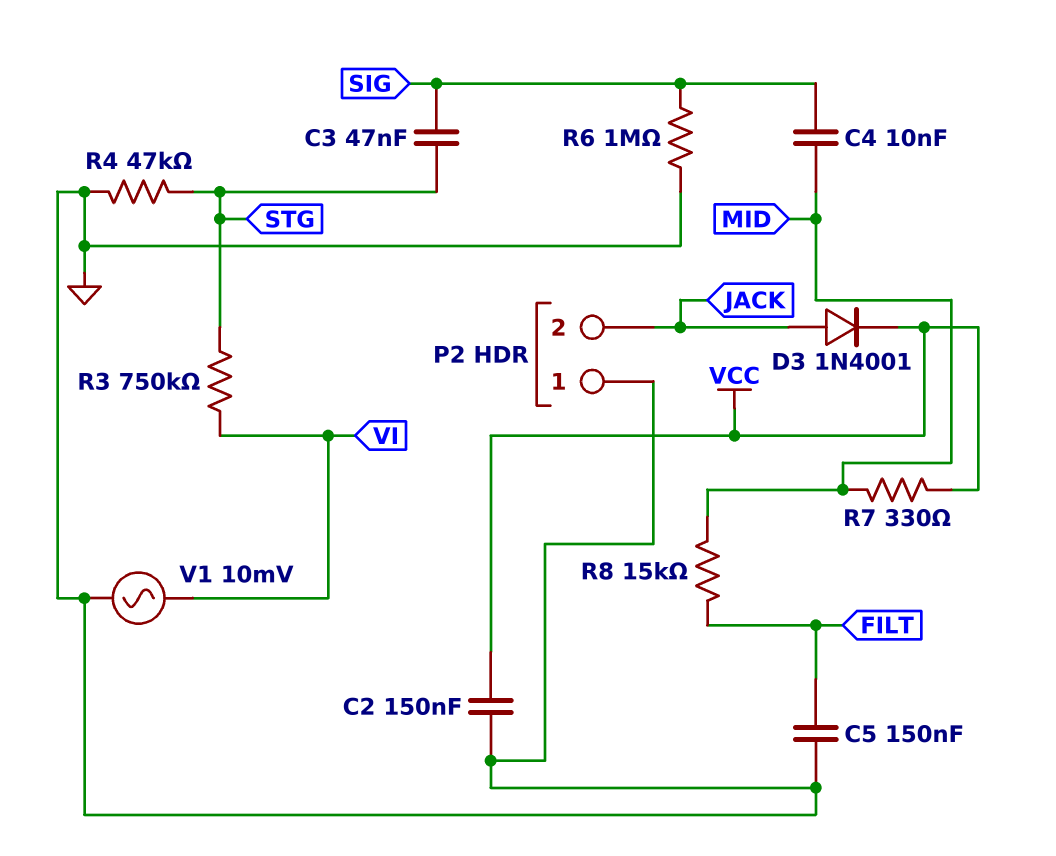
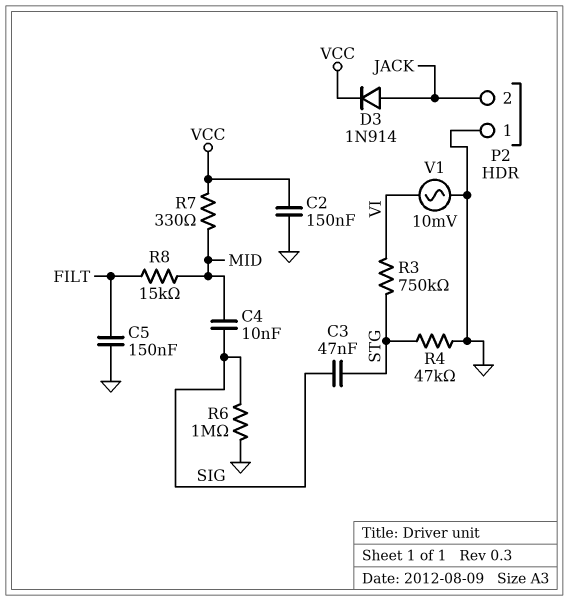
D3: diode 1N4001 (A JACK, K VCC) -> diode 1N914 (A JACK, K VCC)

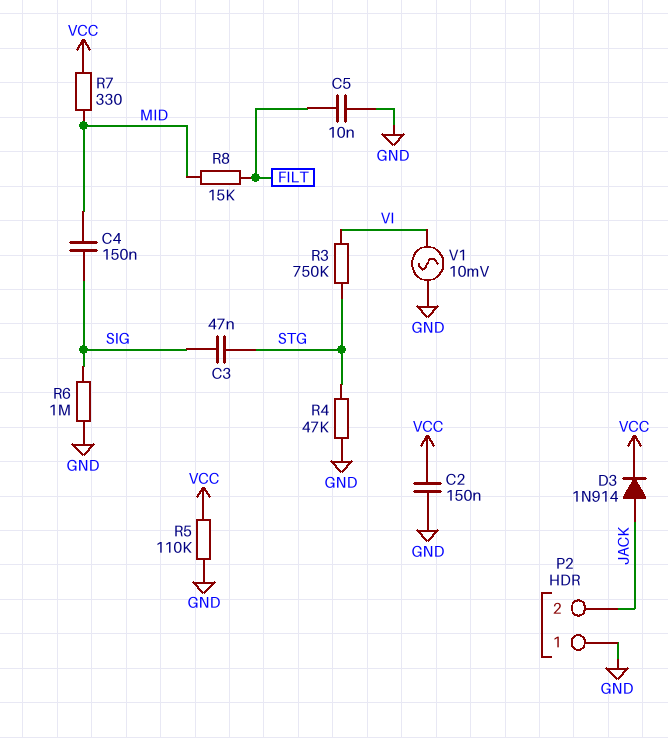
C4: 10nF (MID, SIG) -> 150nF (MID, SIG)
C5: 150nF (FILT, GND) -> 10nF (FILT, GND)
R5: none -> 110k (GND, VCC)

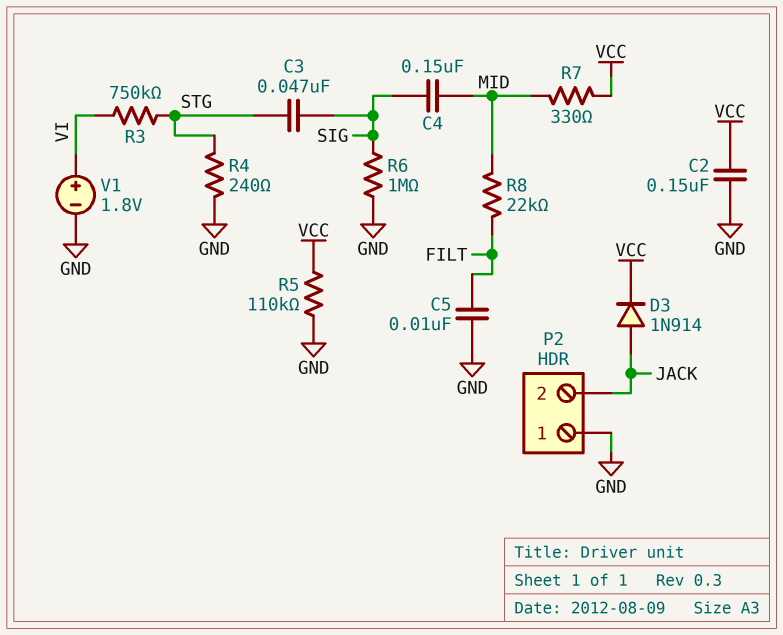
R4: 47k (GND, STG) -> 240 (GND, STG)
R8: 15k (FILT, MID) -> 22k (FILT, MID)
V1: AC 10mV (GND, VI) -> 1.8V (plus VI, minus GND)

